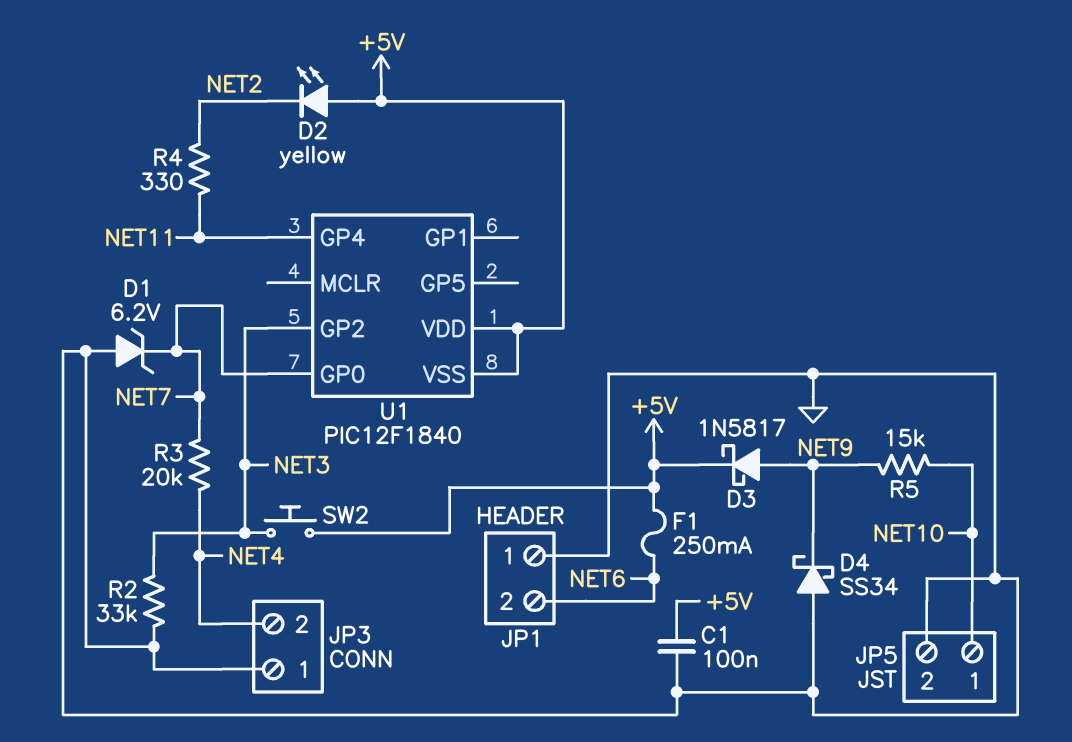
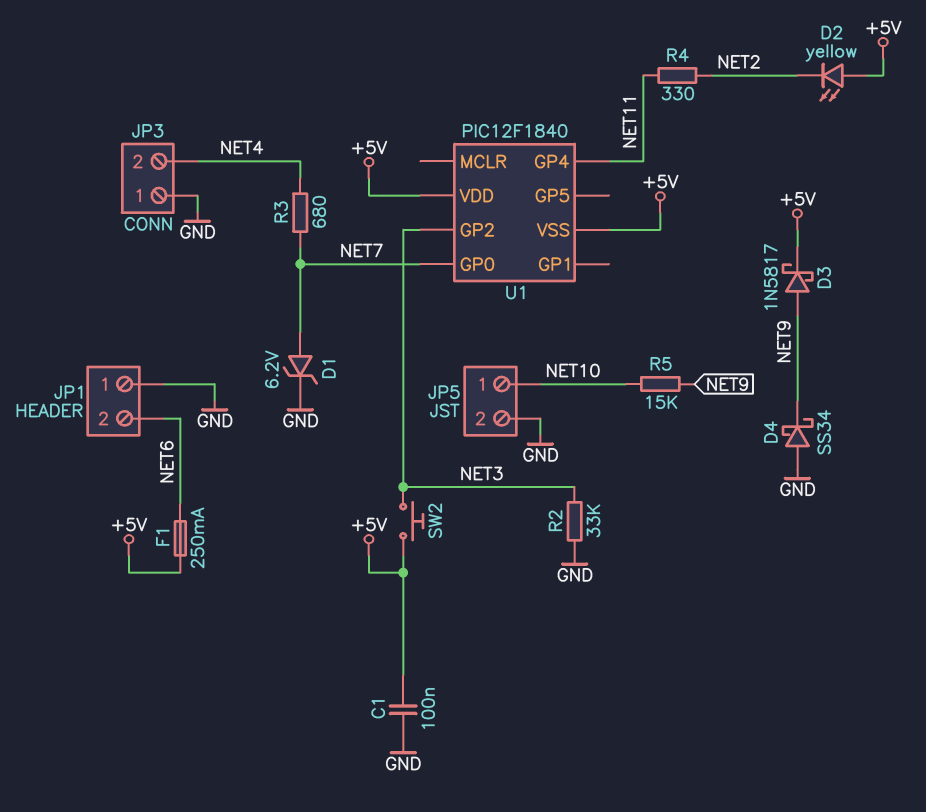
D1: zener 6.2V (A GND, K NET7) -> zener 6.2V (A NET7, K GND)
R3: 20k (NET4, NET7) -> 680 (NET4, NET7)

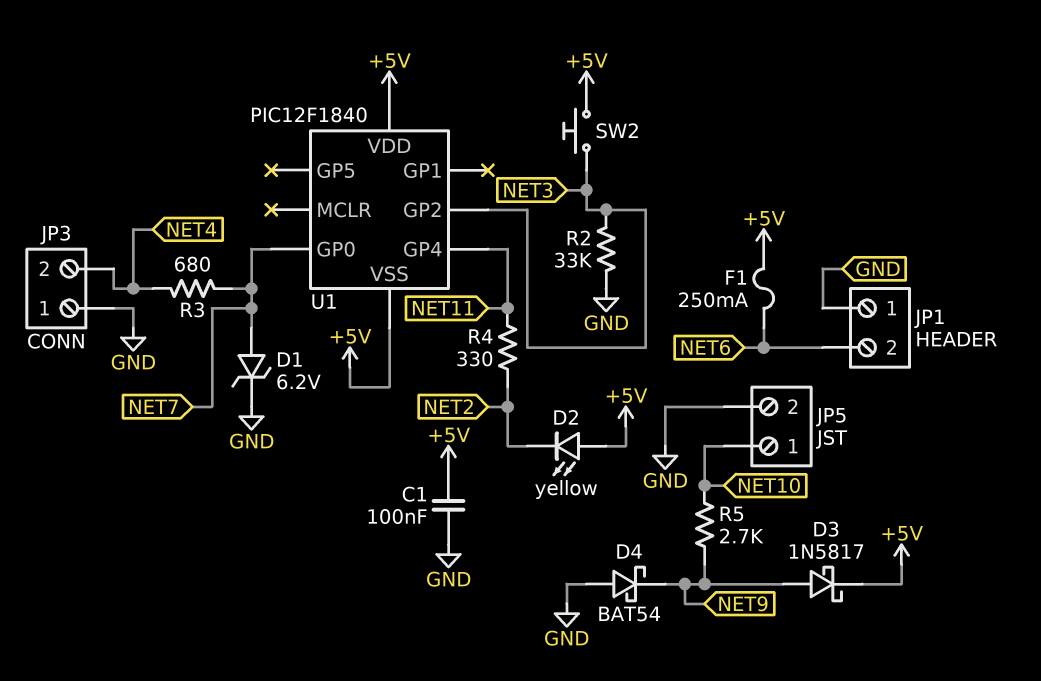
D4: schottky SS34 (A GND, K NET9) -> schottky BAT54 (A GND, K NET9)
R5: 15k (NET9, NET10) -> 2.7k (NET9, NET10)

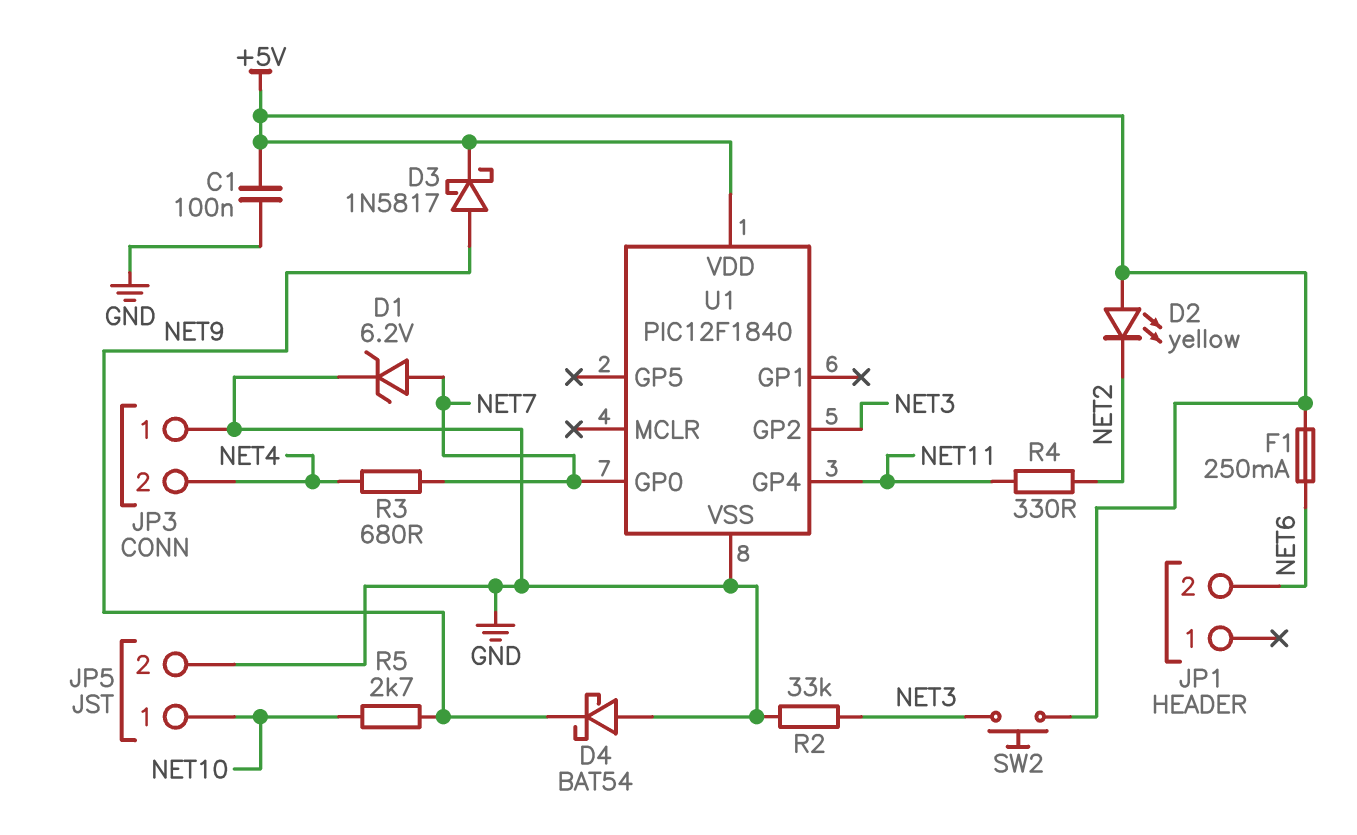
JP1 pin 1: GND -> none
U1 pin VSS: +5V -> GND

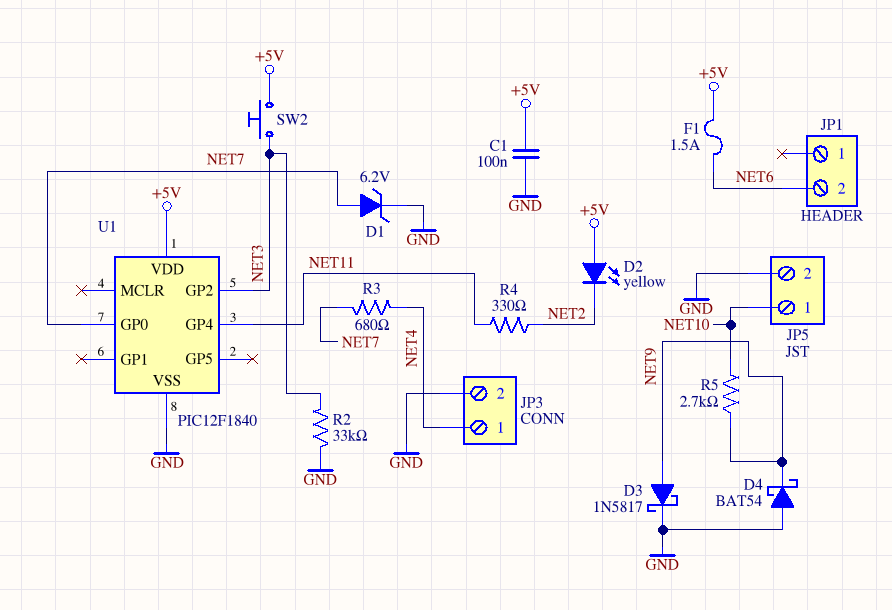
D3: schottky 1N5817 (A NET9, K +5V) -> schottky 1N5817 (A NET9, K GND)
F1: 250mA (+5V, NET6) -> 1.5A (+5V, NET6)
JP3 pin 1: GND -> NET4
JP3 pin 2: NET4 -> GND

